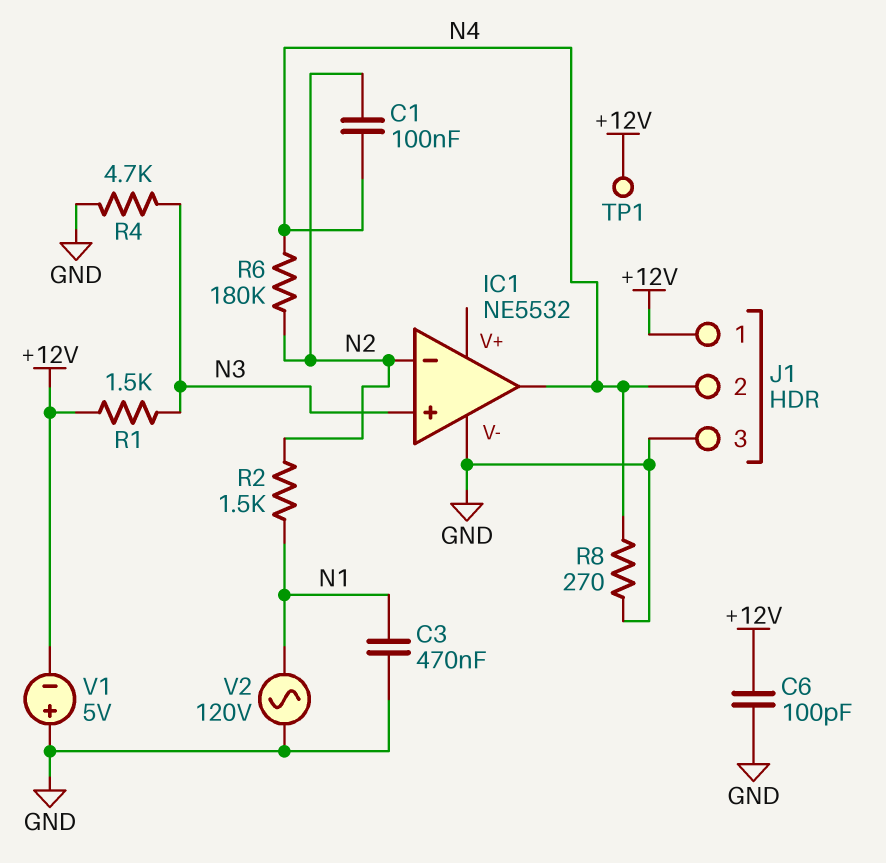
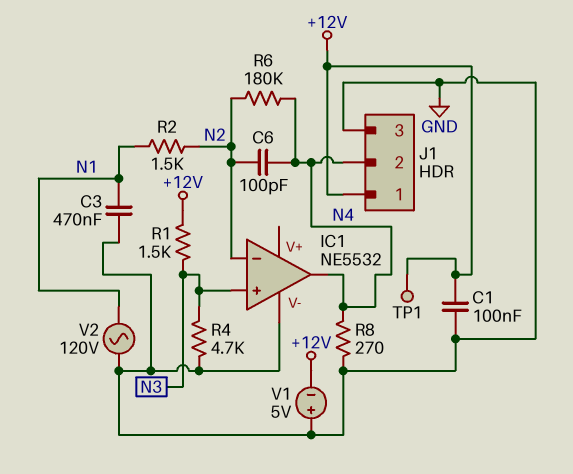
C1: 100nF (N2, N4) -> 100nF (+12V, GND)
C6: 100pF (+12V, GND) -> 100pF (N2, N4)

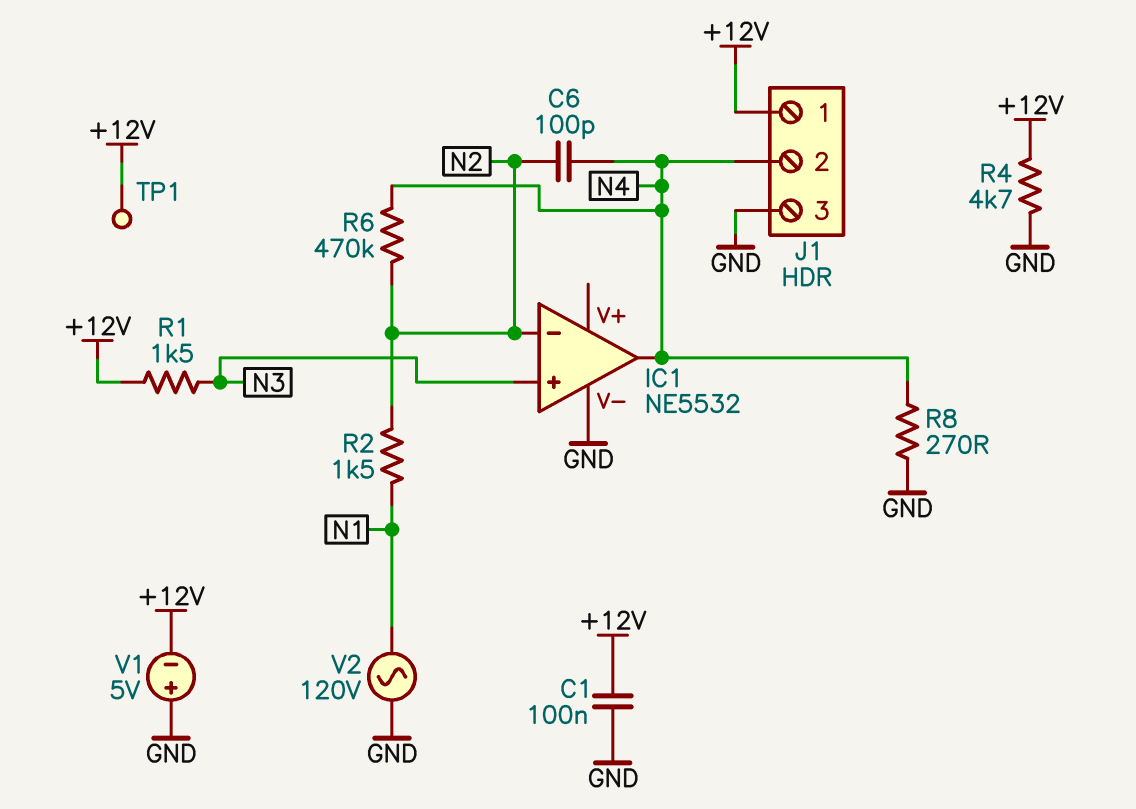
C3: 470nF (GND, N1) -> none
R4: 4.7k (GND, N3) -> 4.7k (+12V, GND)
R6: 180k (N2, N4) -> 470k (N2, N4)

